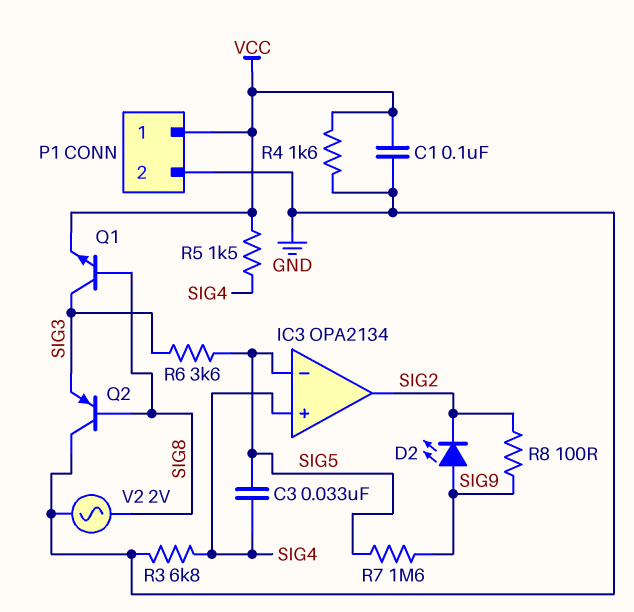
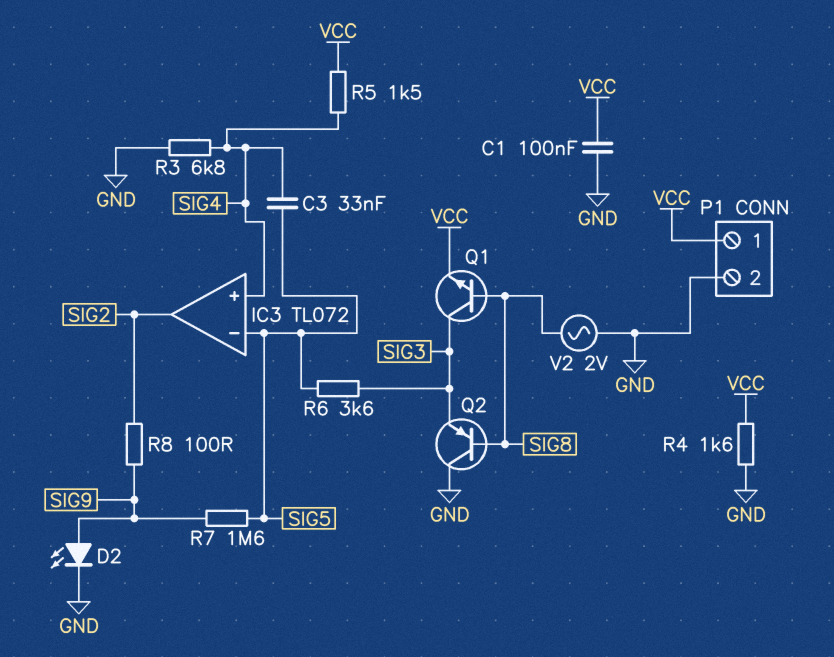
D2: LED (A SIG9, K SIG2) -> LED (A SIG9, K GND)
IC3: OPA2134 -> TL072

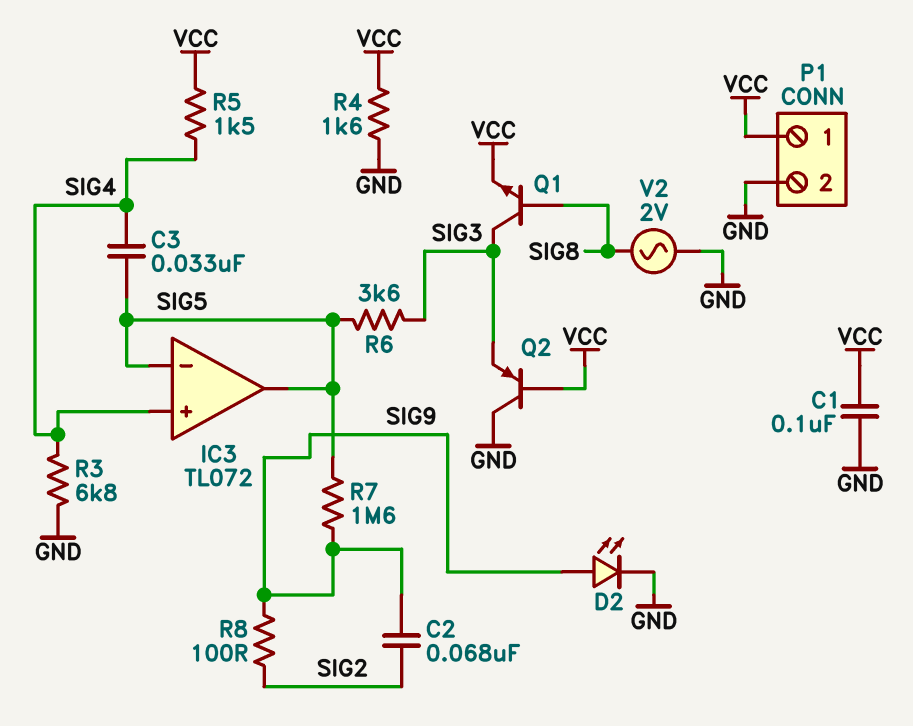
C2: none -> 68nF (SIG2, SIG9)
IC3 pin out: SIG2 -> SIG5
Q2: PNP (B SIG8, C GND, E SIG3) -> PNP (B VCC, C GND, E SIG3)

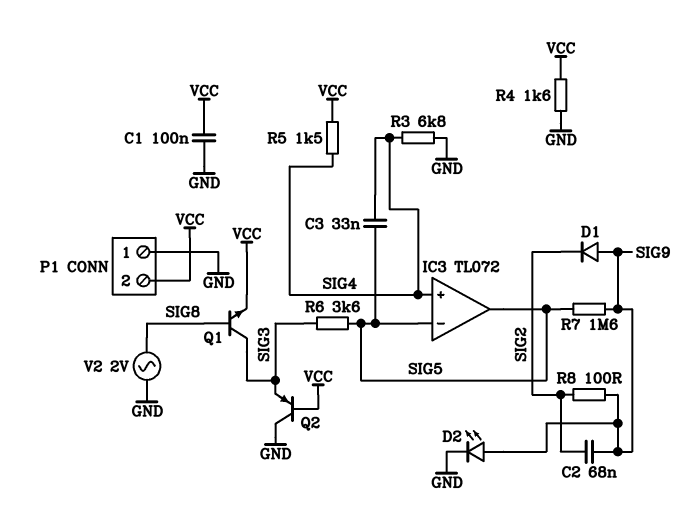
D1: none -> diode (A SIG9, K SIG2)
P1 pin 1: VCC -> GND
P1 pin 2: GND -> VCC

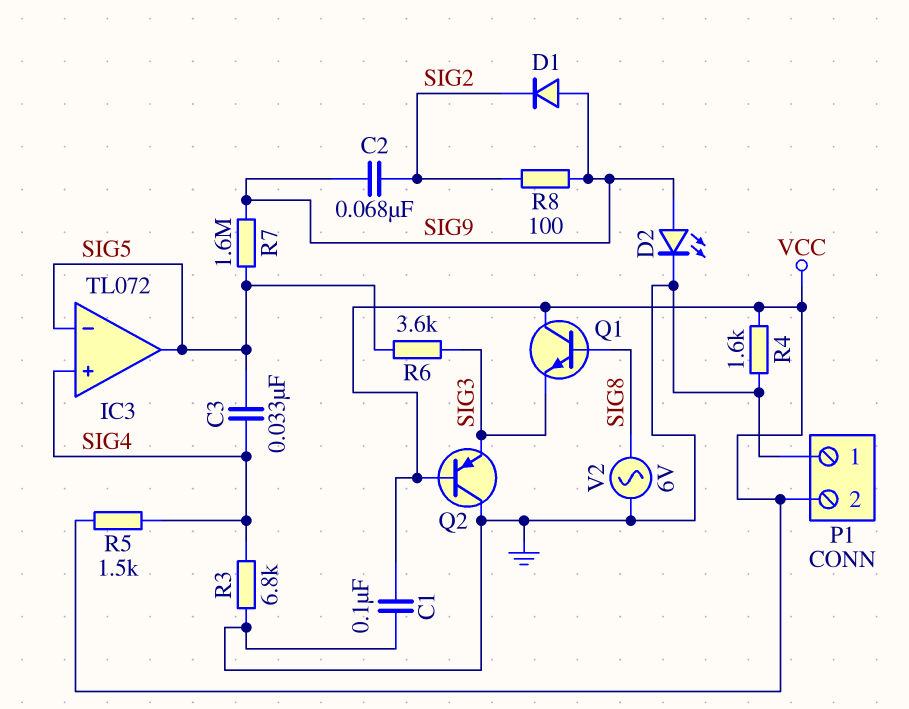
Q1: NPN (B SIG8, C SIG3, E VCC) -> NPN (B SIG8, C VCC, E SIG3)
V2: AC 2V (GND, SIG8) -> AC 6V (GND, SIG8)

